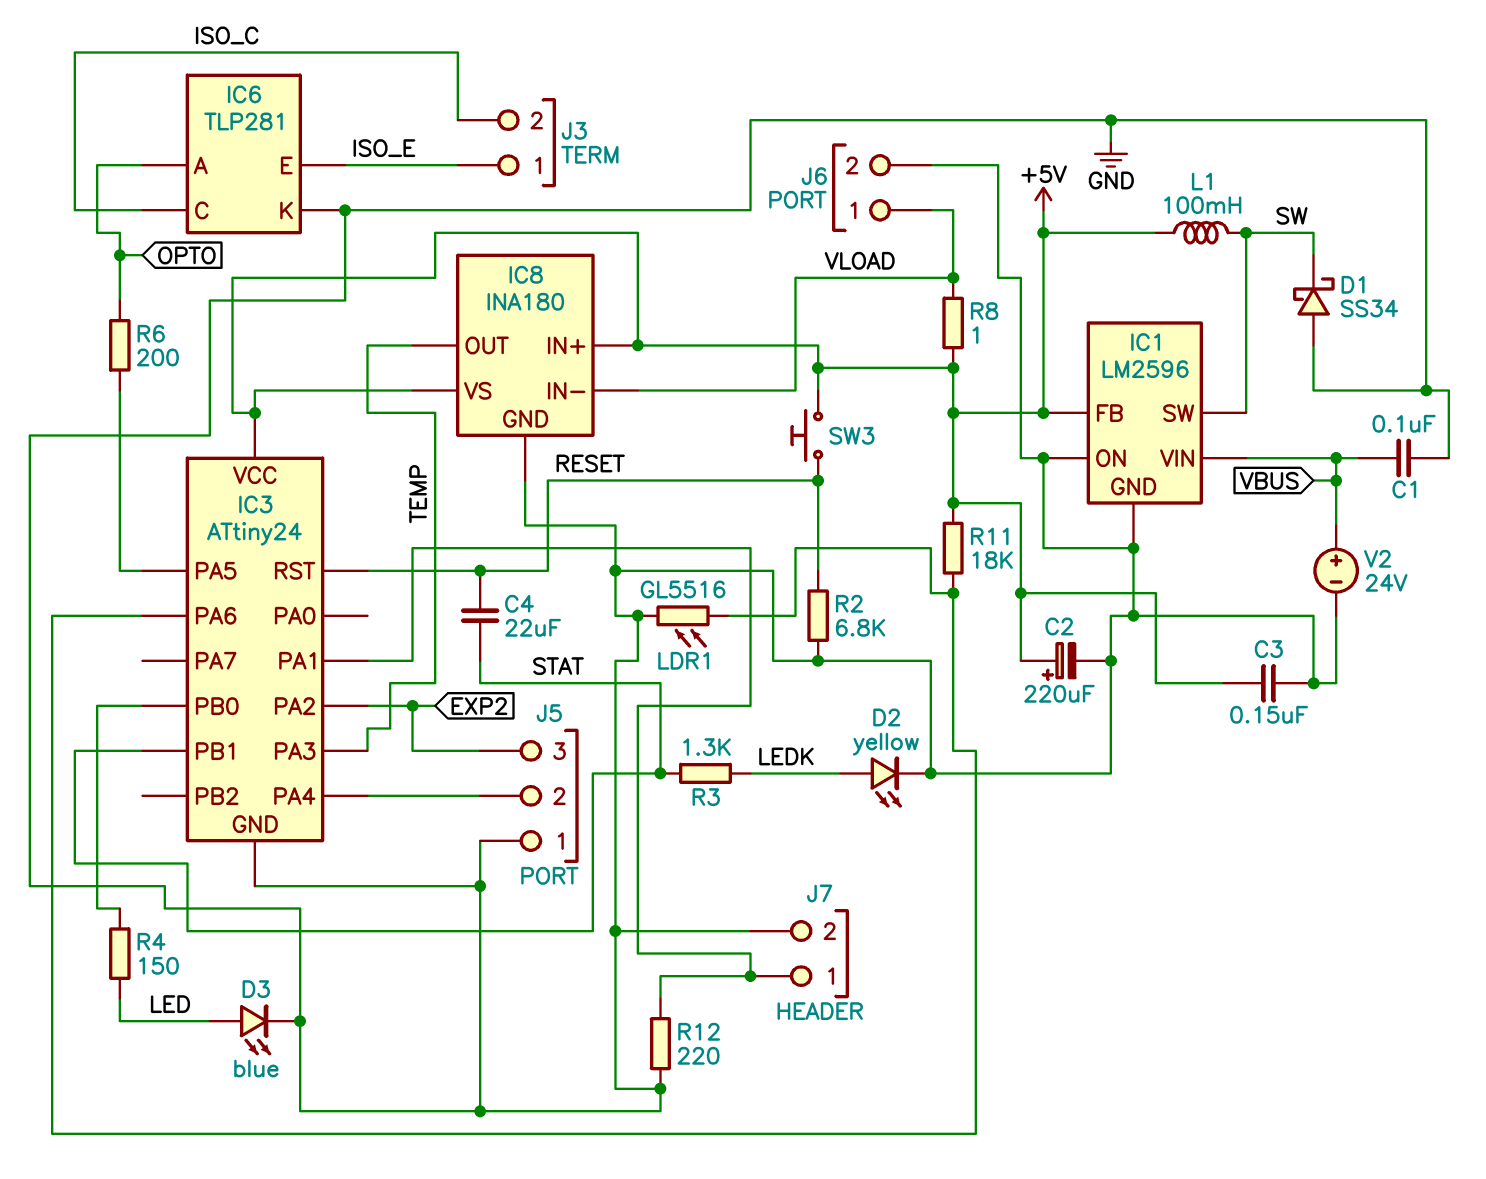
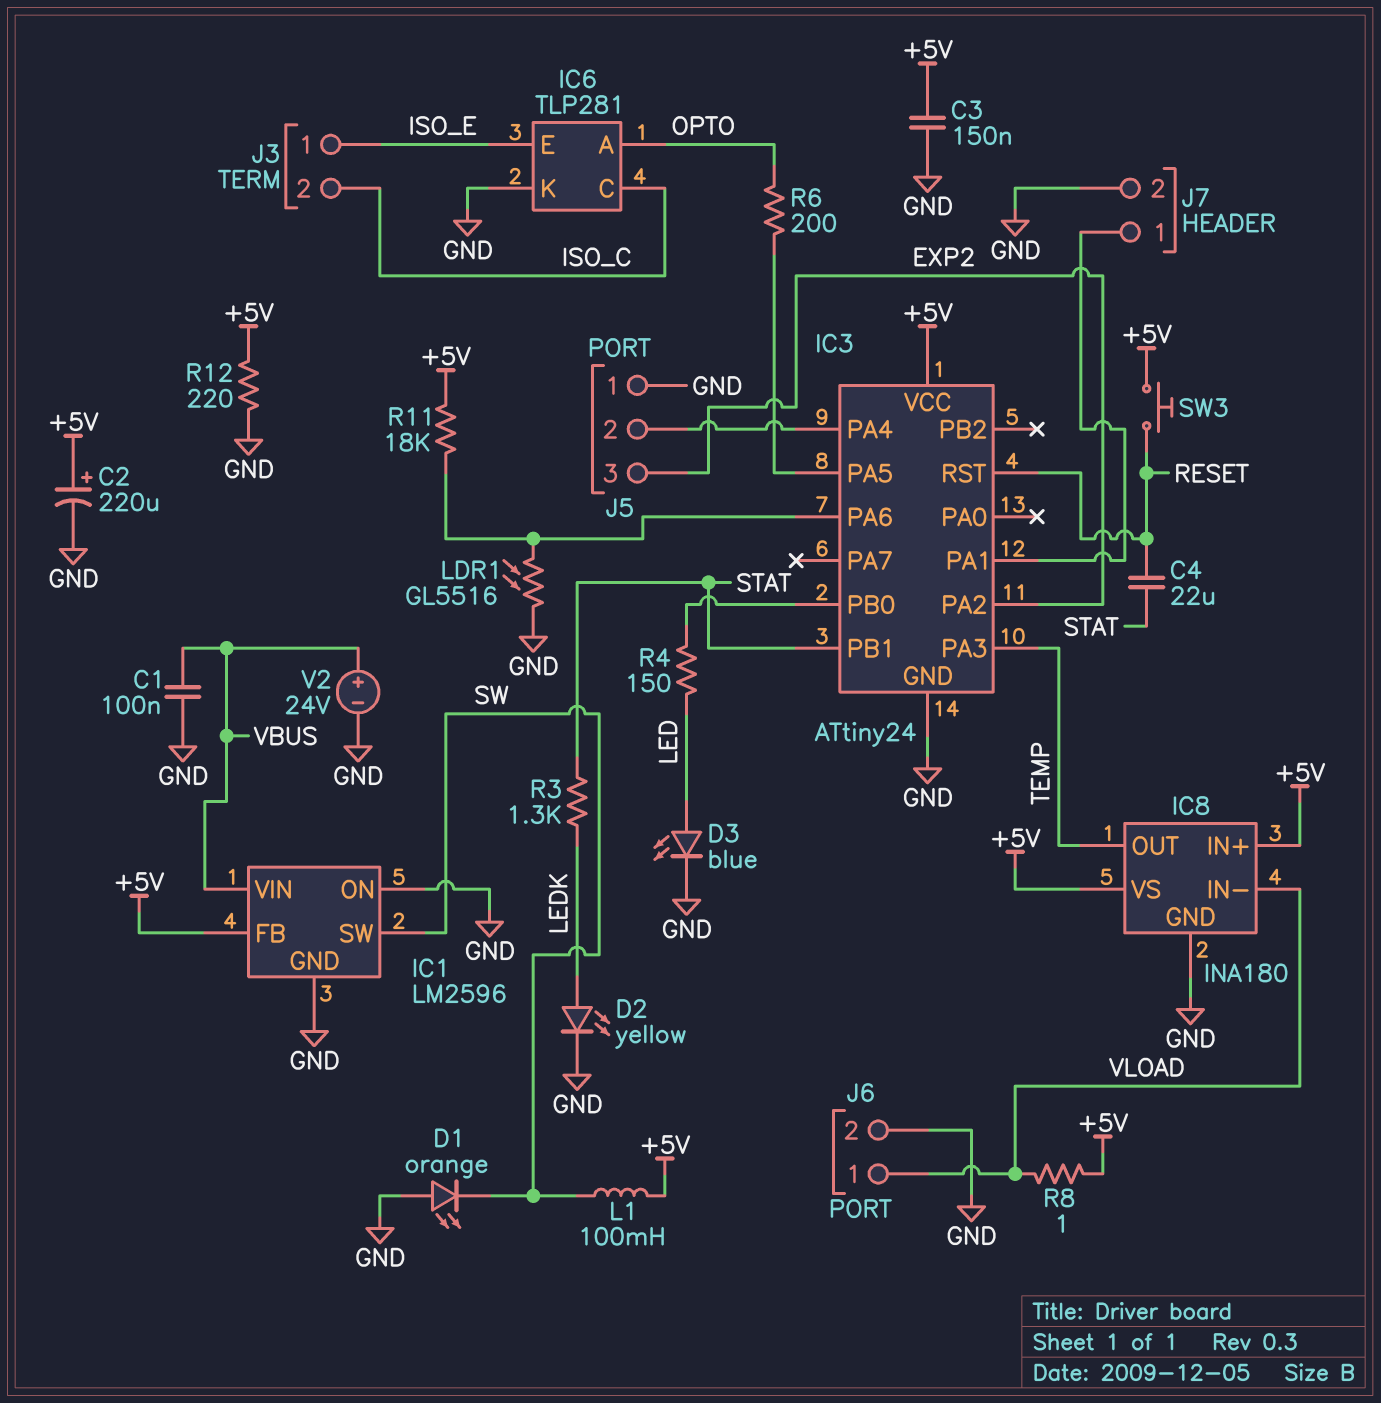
D1: schottky SS34 (A GND, K SW) -> LED orange (A GND, K SW)
R2: 6.8k (GND, RESET) -> none
R12: 220 (GND, IC3/PA1) -> 220 (+5V, GND)

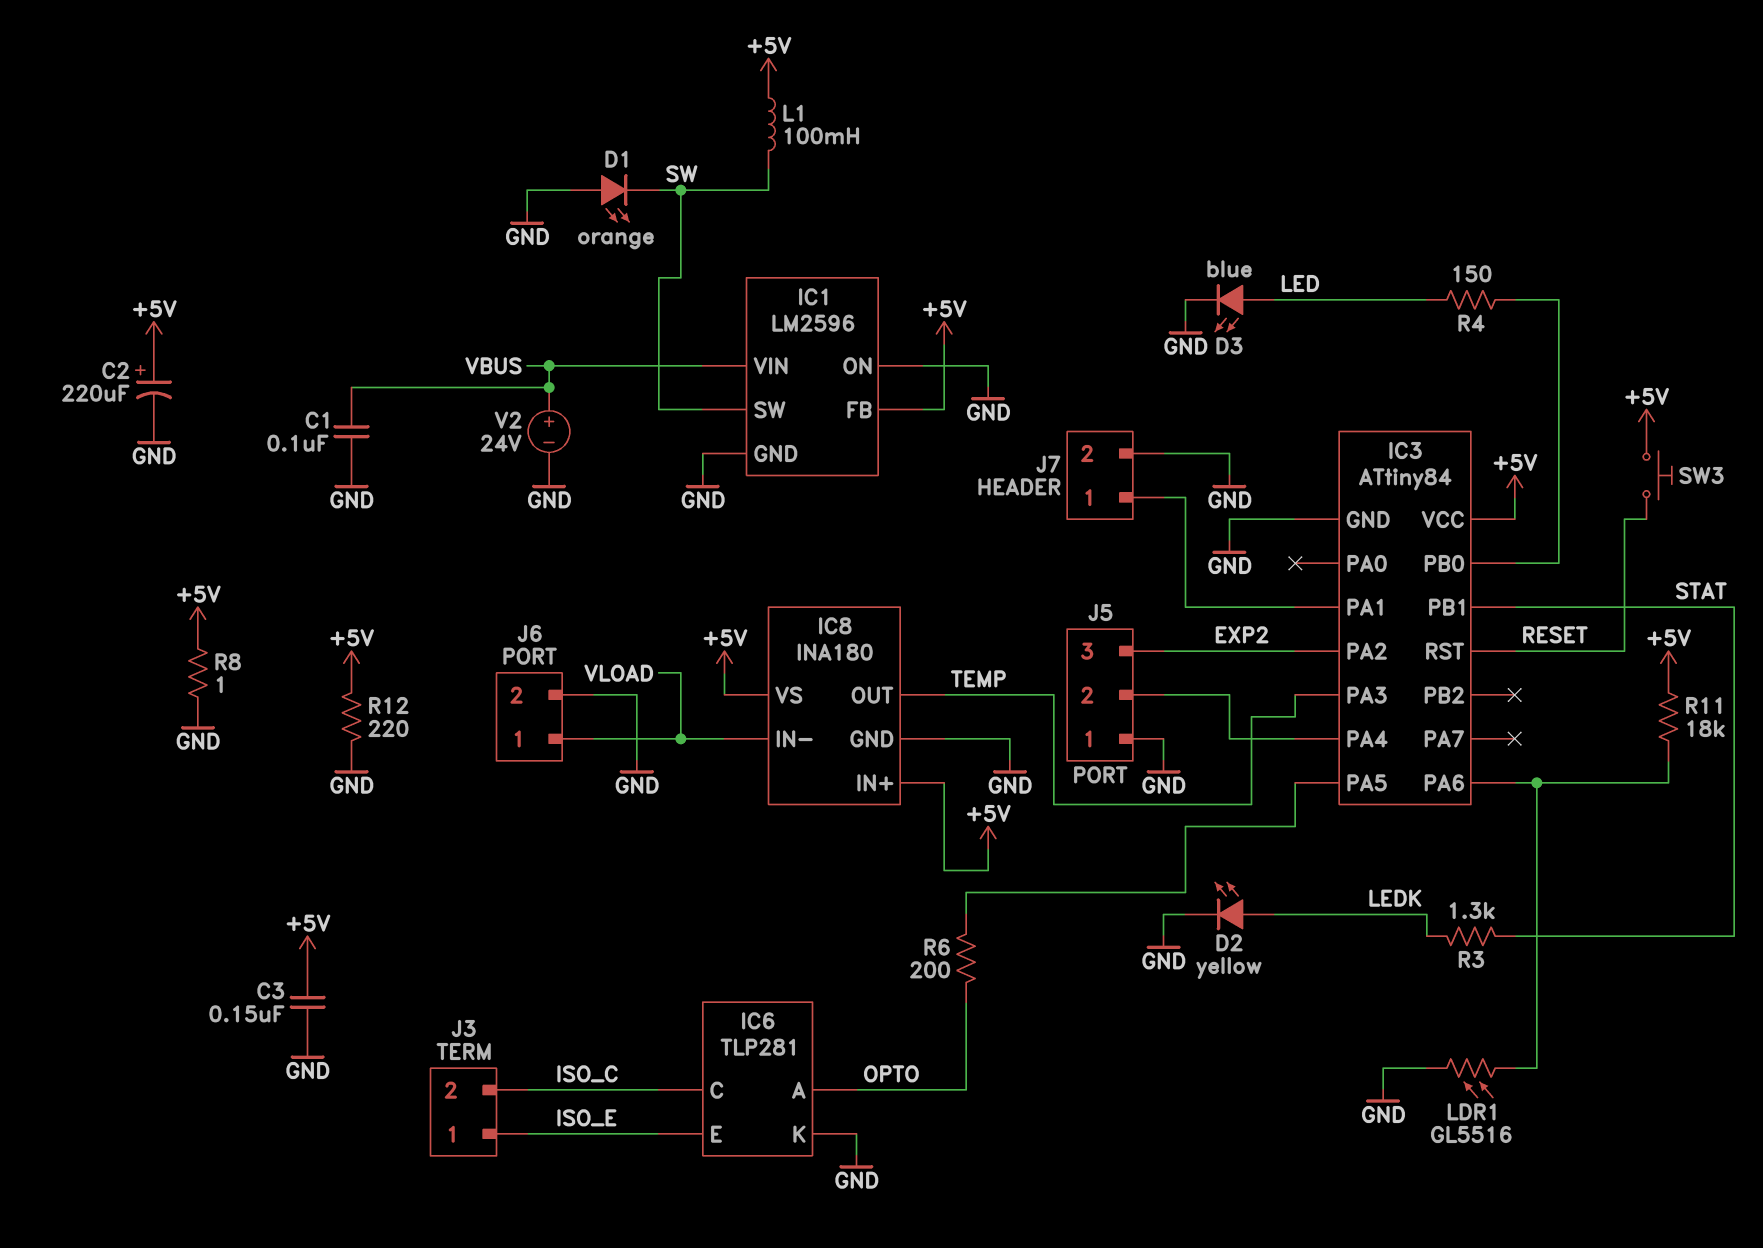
C4: 22uF (RESET, STAT) -> none
IC3: ATtiny24 -> ATtiny84
R8: 1 (+5V, VLOAD) -> 1 (+5V, GND)

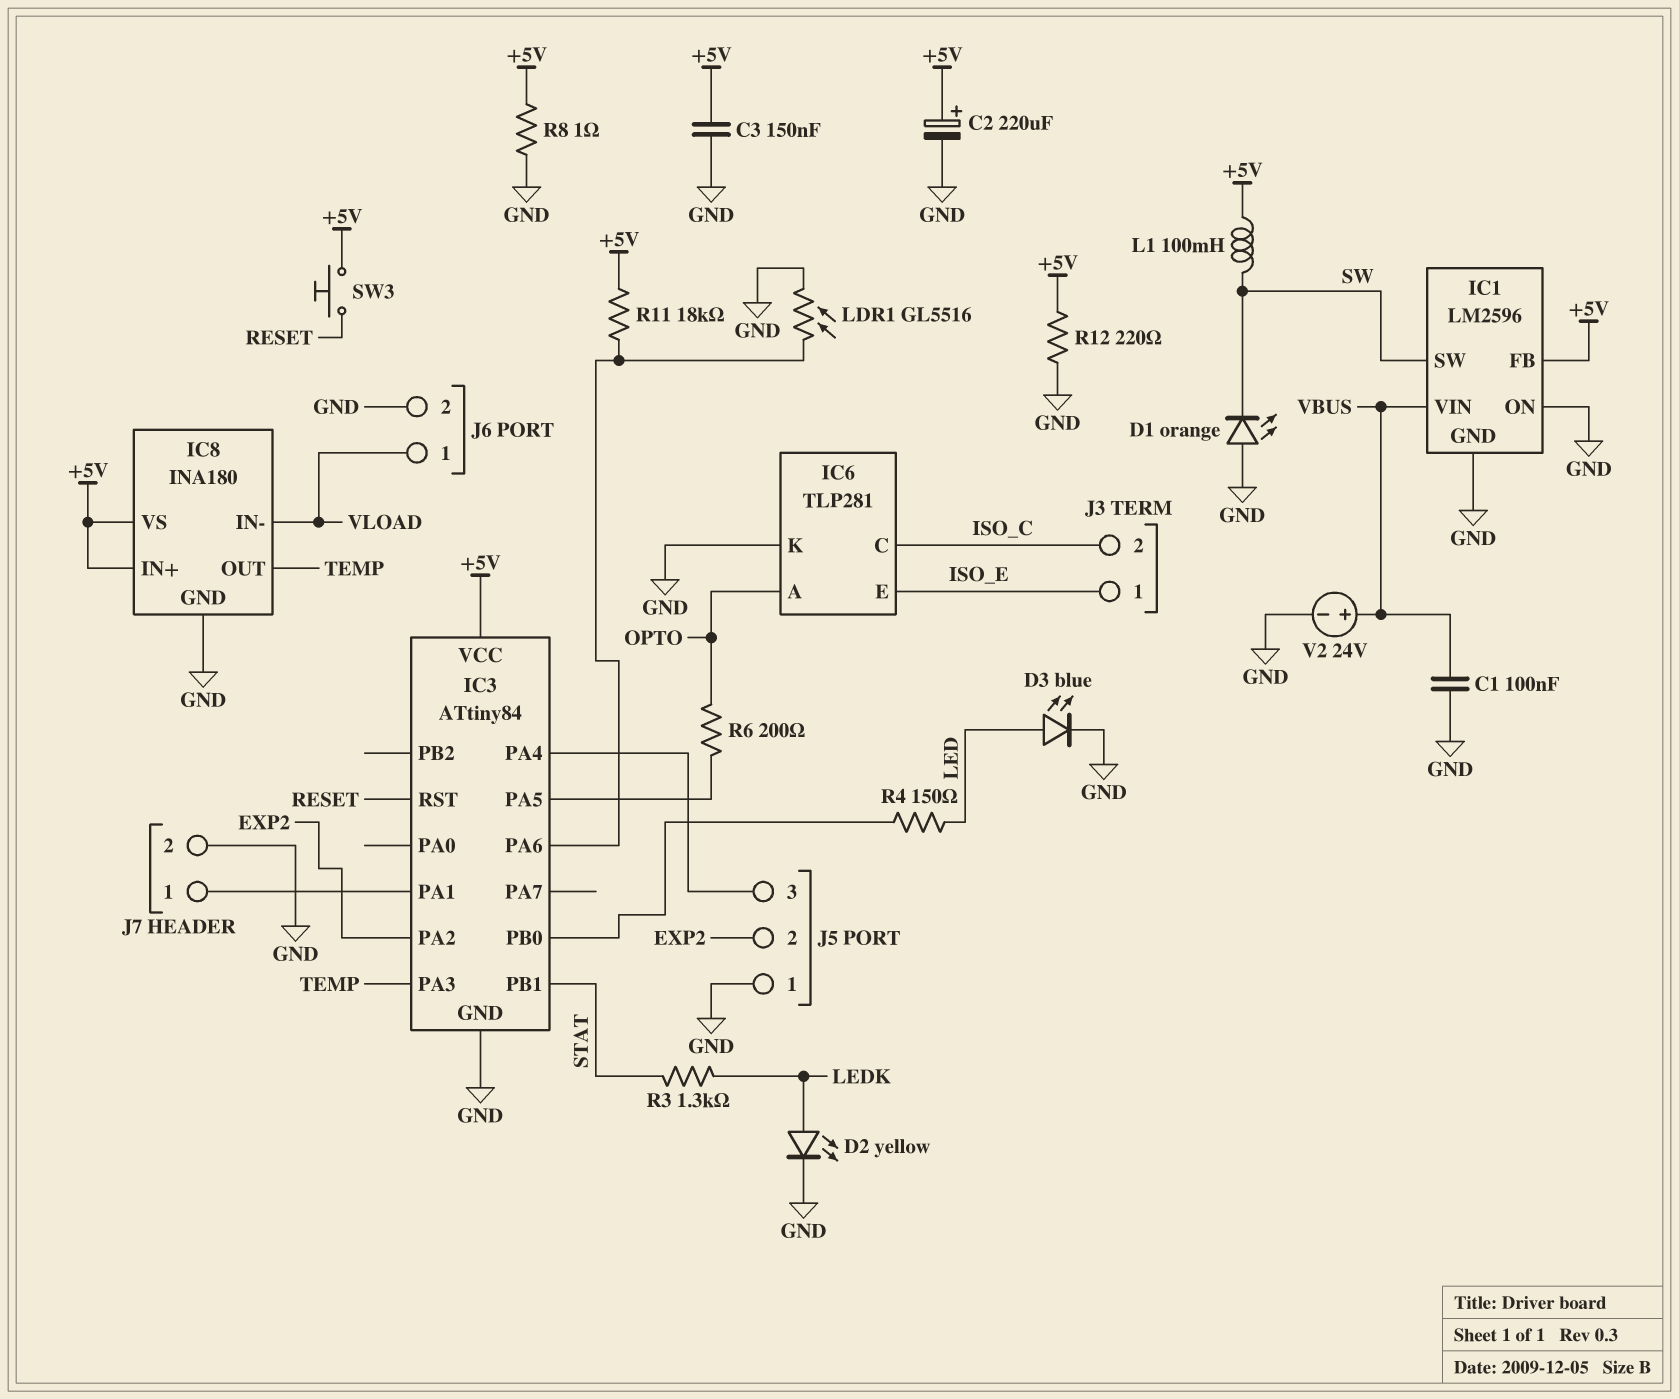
J5 pin 2: IC3/PA4 -> EXP2
J5 pin 3: EXP2 -> IC3/PA4

